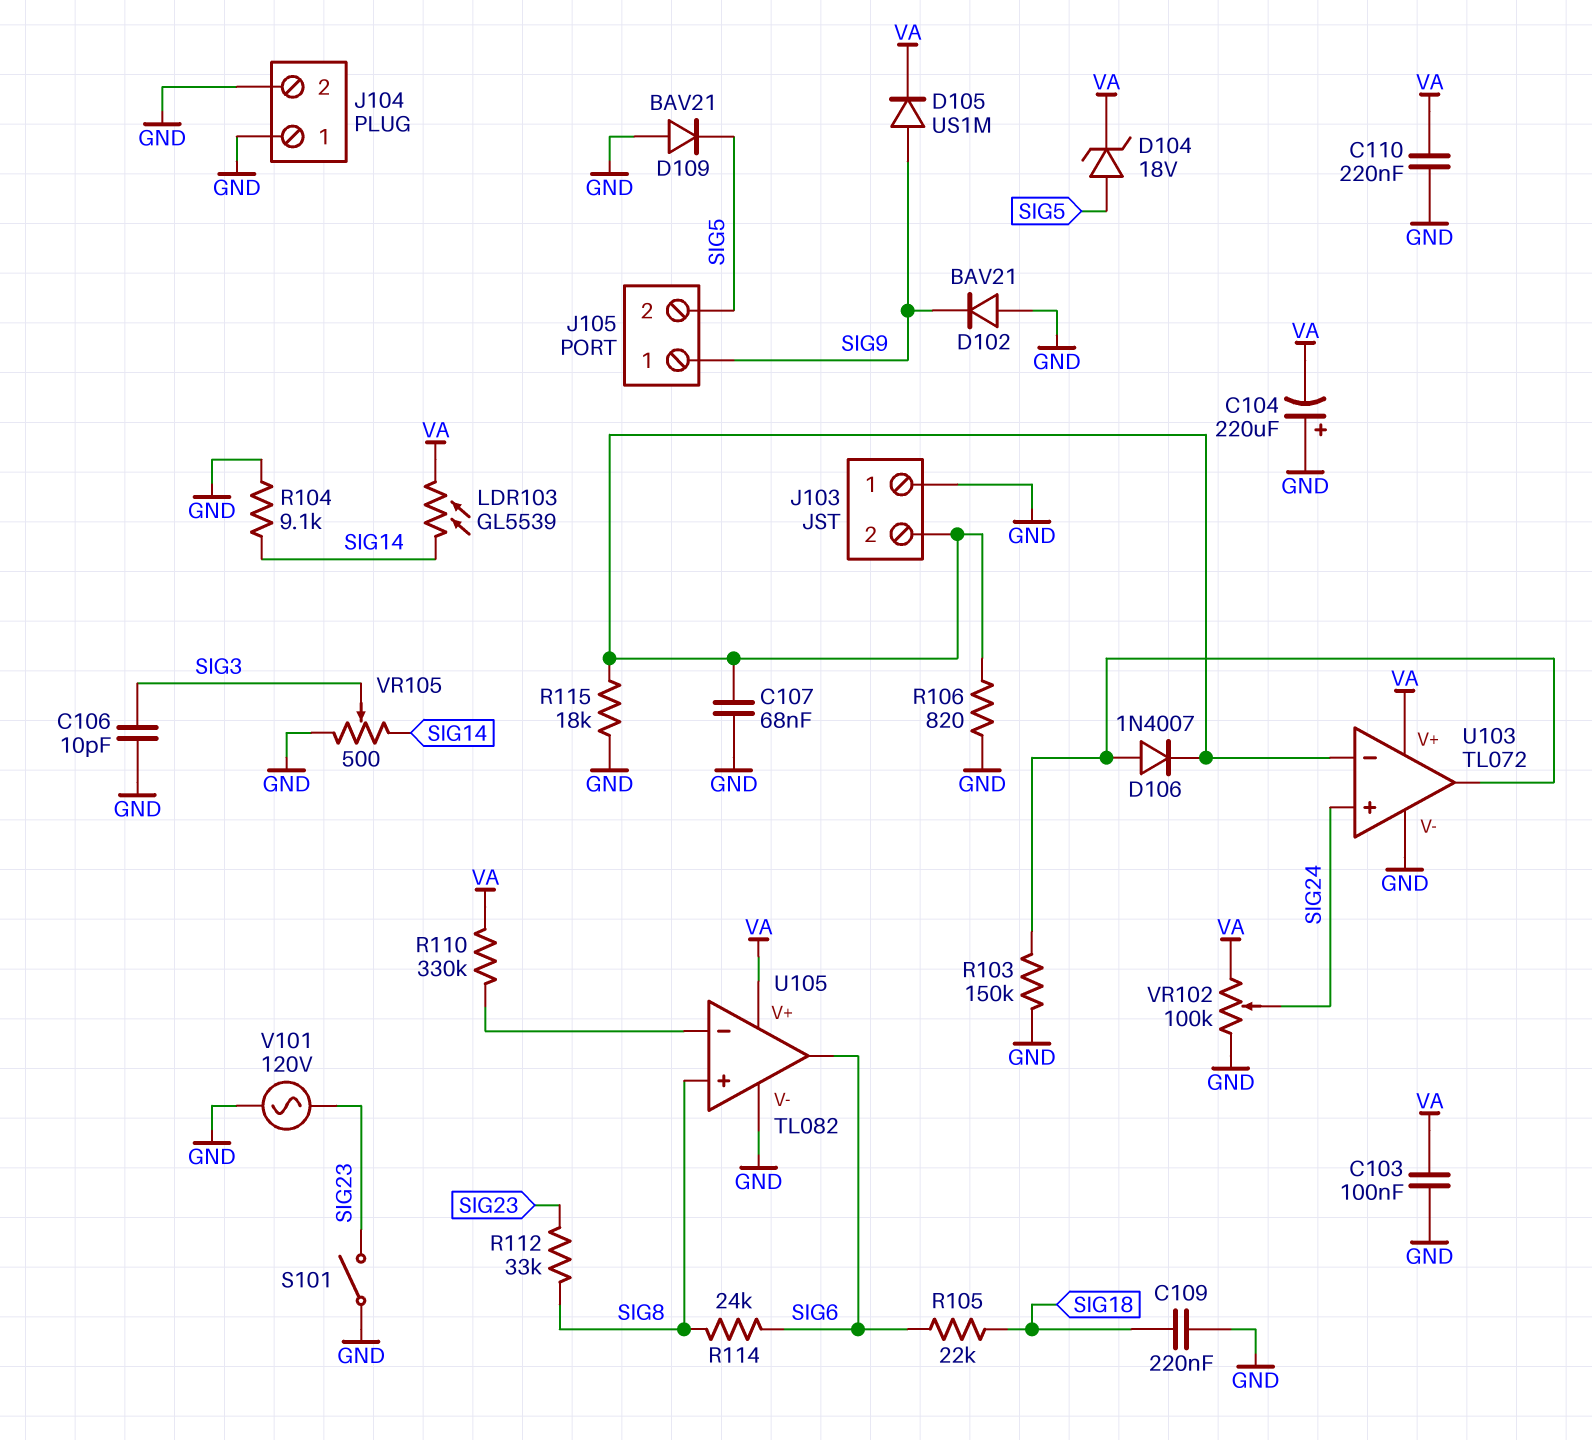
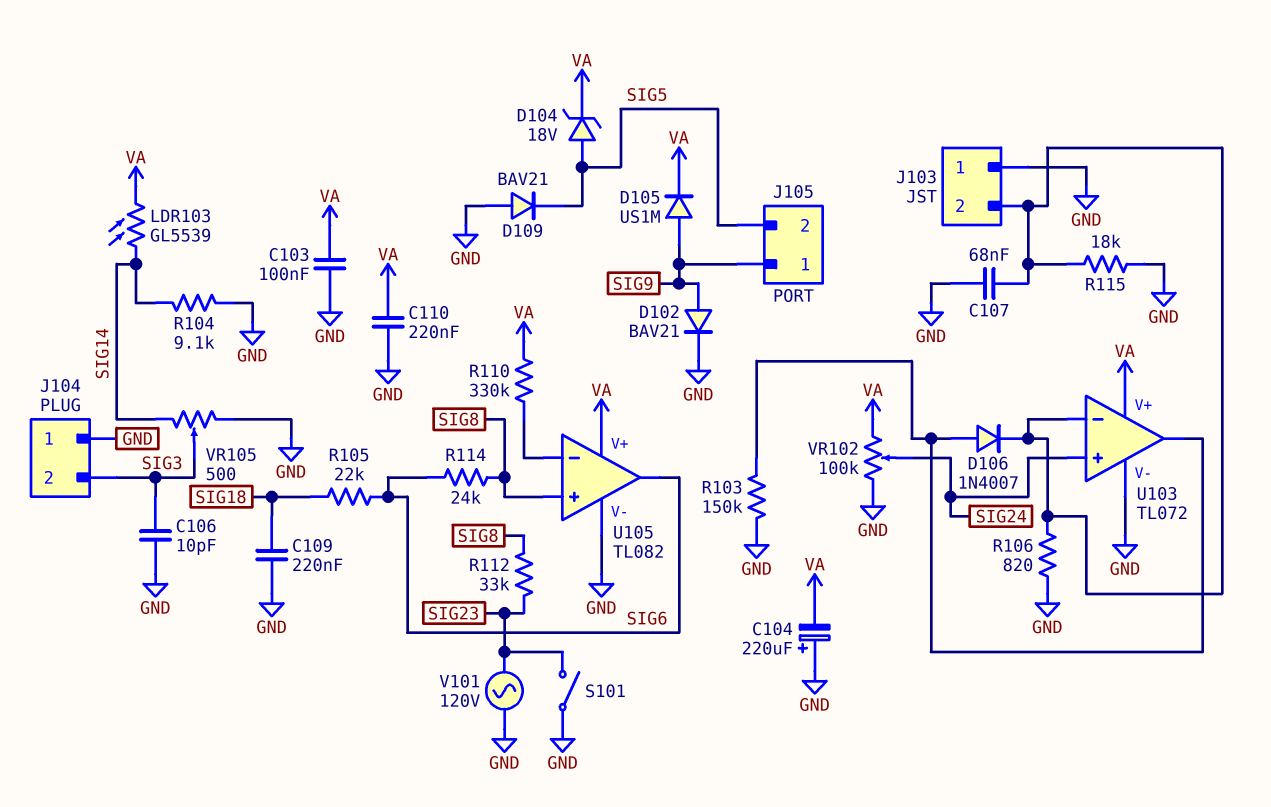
D102: diode BAV21 (A GND, K SIG9) -> diode BAV21 (A SIG9, K GND)
J104 pin 2: GND -> SIG3

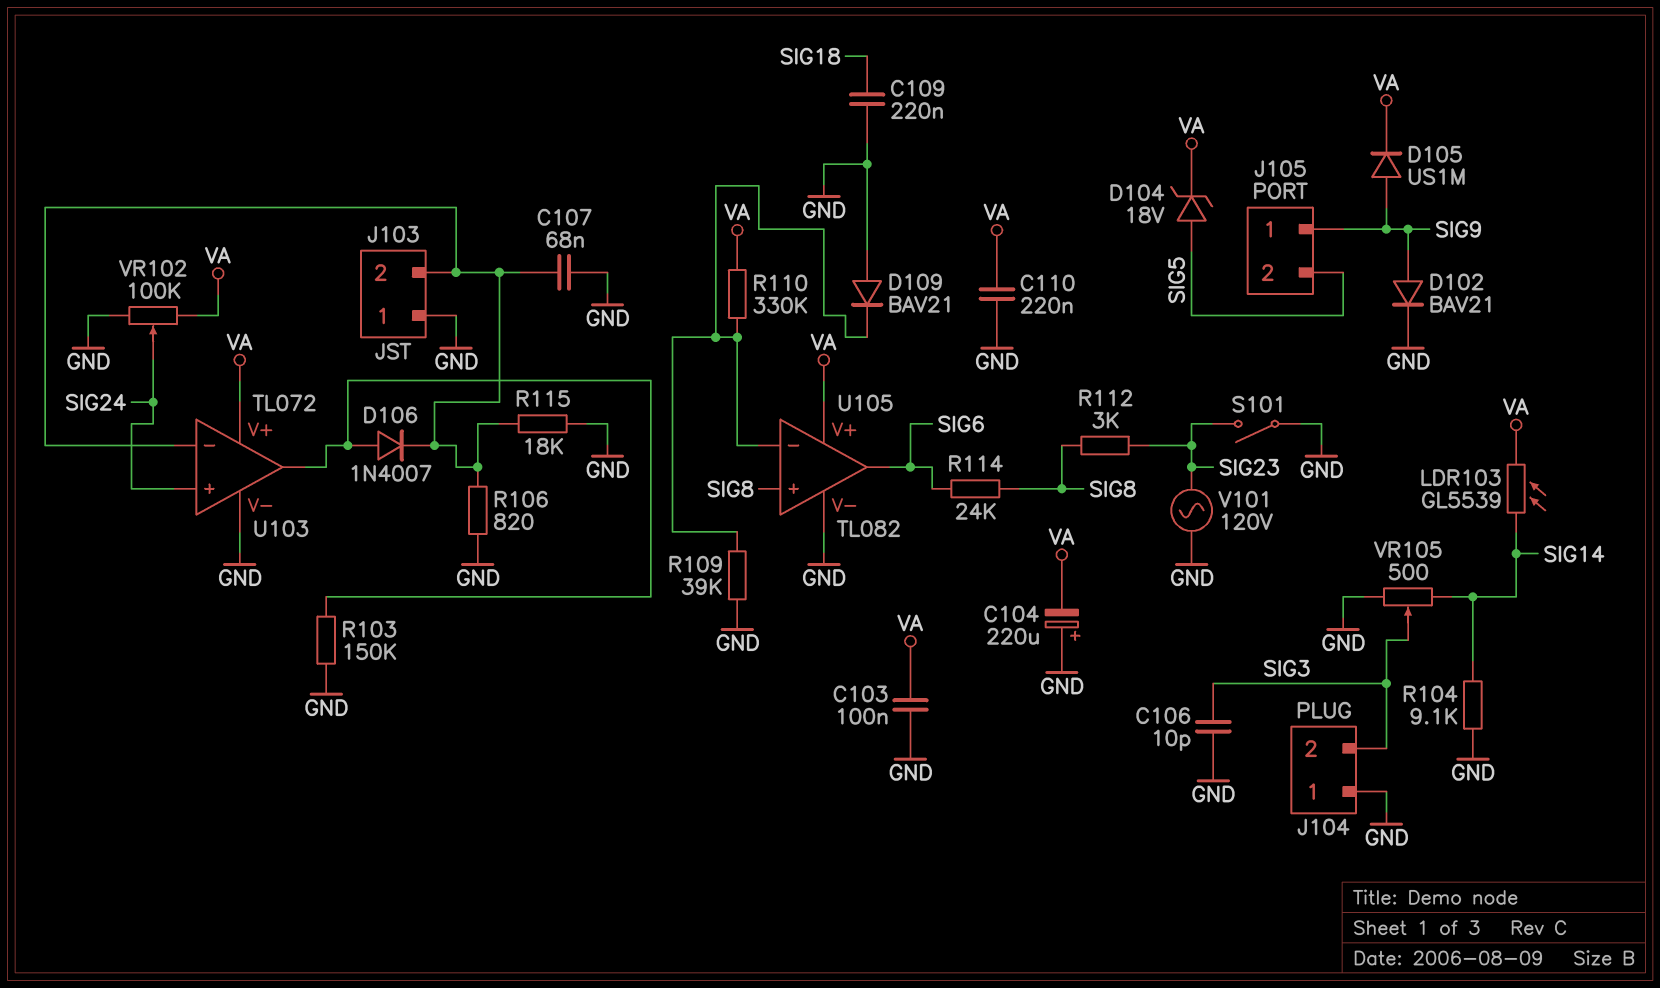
D109: diode BAV21 (A GND, K SIG5) -> diode BAV21 (A GND, K U105/in-)
R105: 22k (SIG6, SIG18) -> none
R109: none -> 39k (GND, U105/in-)
R112: 33k (SIG8, SIG23) -> 3k (SIG8, SIG23)

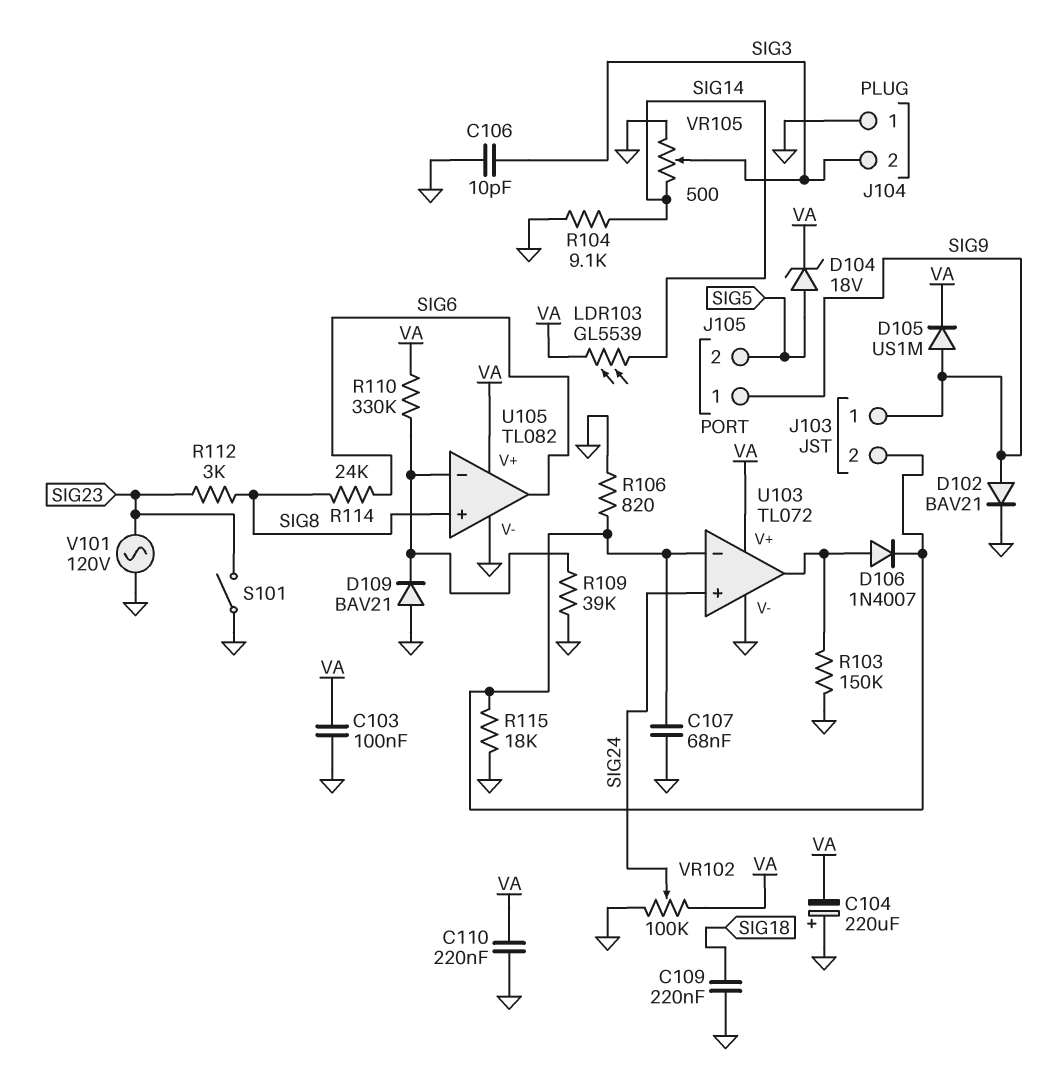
J103 pin 1: GND -> SIG9

